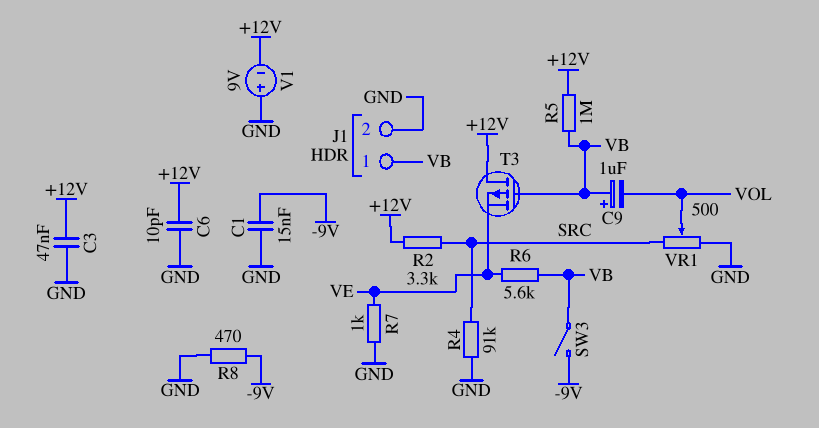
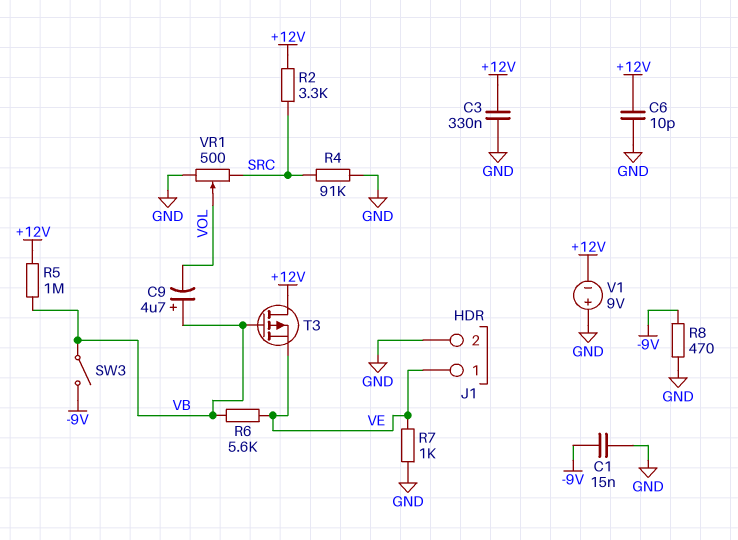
C3: 47nF (+12V, GND) -> 330nF (+12V, GND)
C9: 1uF (plus VB, minus VOL) -> 4.7uF (plus VB, minus VOL)
J1 pin 1: VB -> VE

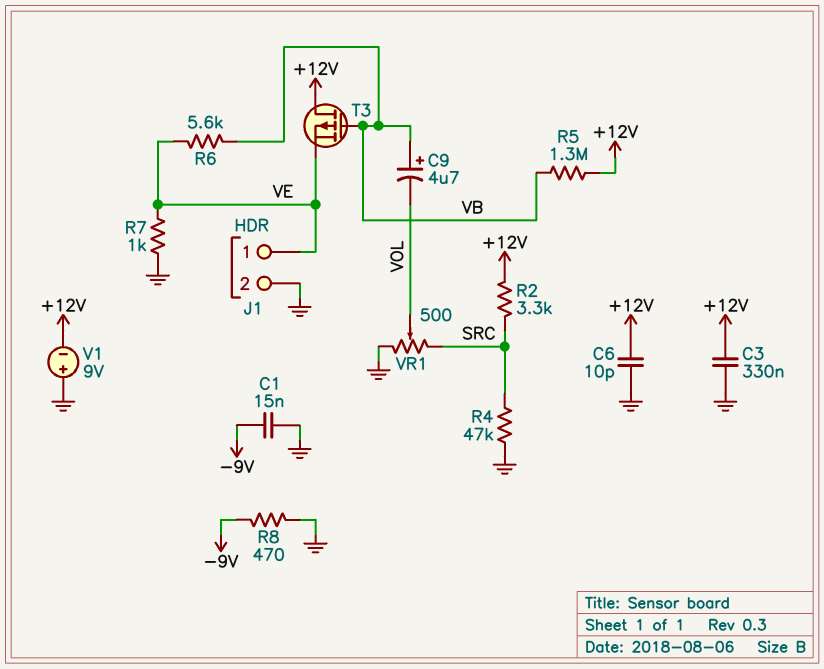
R4: 91k (GND, SRC) -> 47k (GND, SRC)
R5: 1M (+12V, VB) -> 1.3M (+12V, VB)
SW3: switch (-9V, VB) -> none

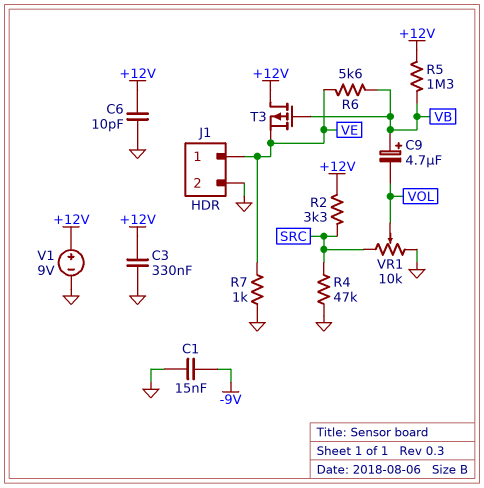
R8: 470 (-9V, GND) -> none
V1: 9V (plus GND, minus +12V) -> 9V (plus +12V, minus GND)
VR1: 500 (GND, SRC, wiper VOL) -> 10k (GND, SRC, wiper VOL)

